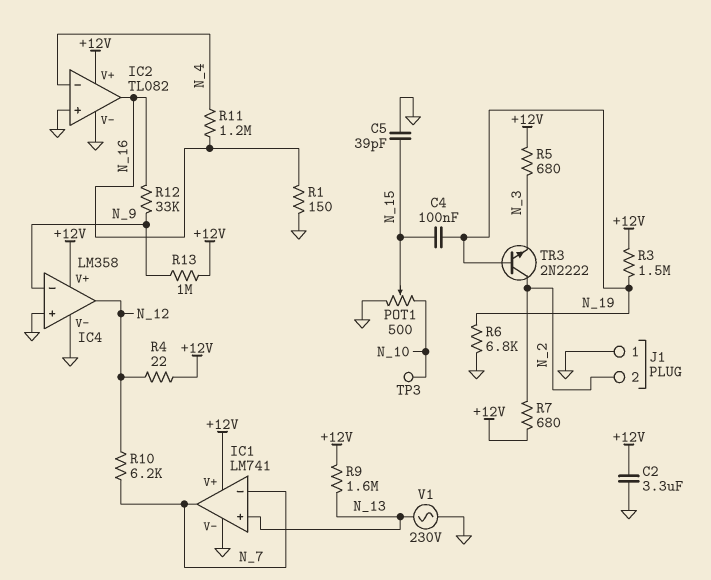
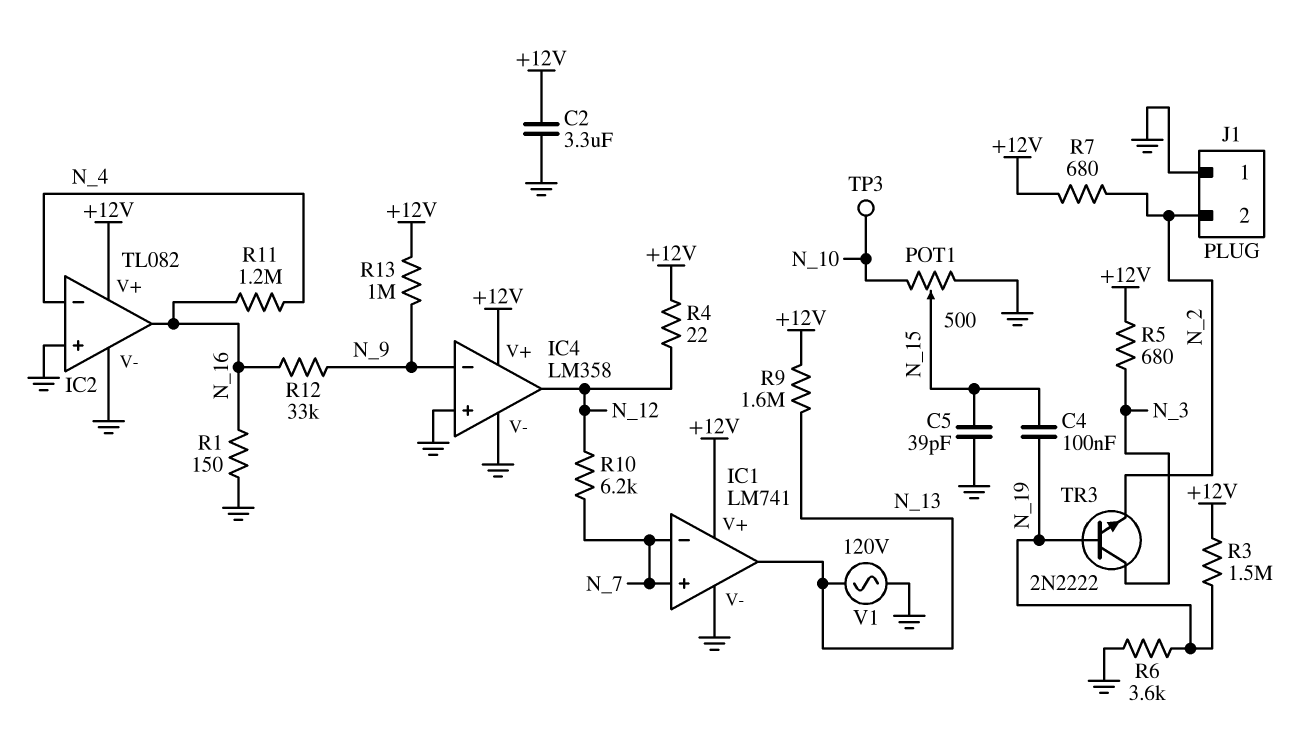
IC1 pin in+: N_13 -> N_7
IC1 pin out: N_7 -> N_13
R6: 6.8k (GND, N_19) -> 3.6k (GND, N_19)
TR3: NPN 2N2222 (B N_19, C N_2, E N_3) -> NPN 2N2222 (B N_19, C N_3, E N_2)
V1: AC 230V (GND, N_13) -> AC 120V (GND, N_13)

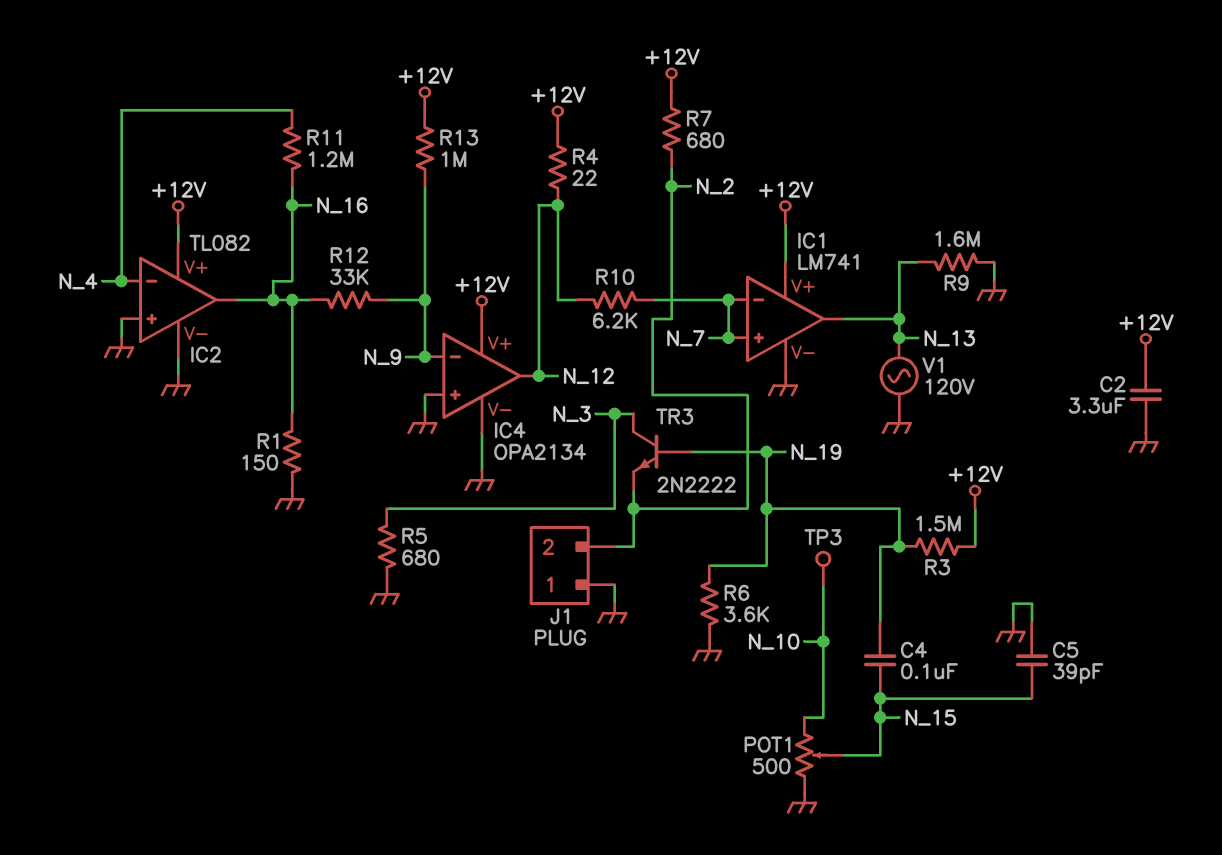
IC4: LM358 -> OPA2134
R5: 680 (+12V, N_3) -> 680 (GND, N_3)
R9: 1.6M (+12V, N_13) -> 1.6M (GND, N_13)

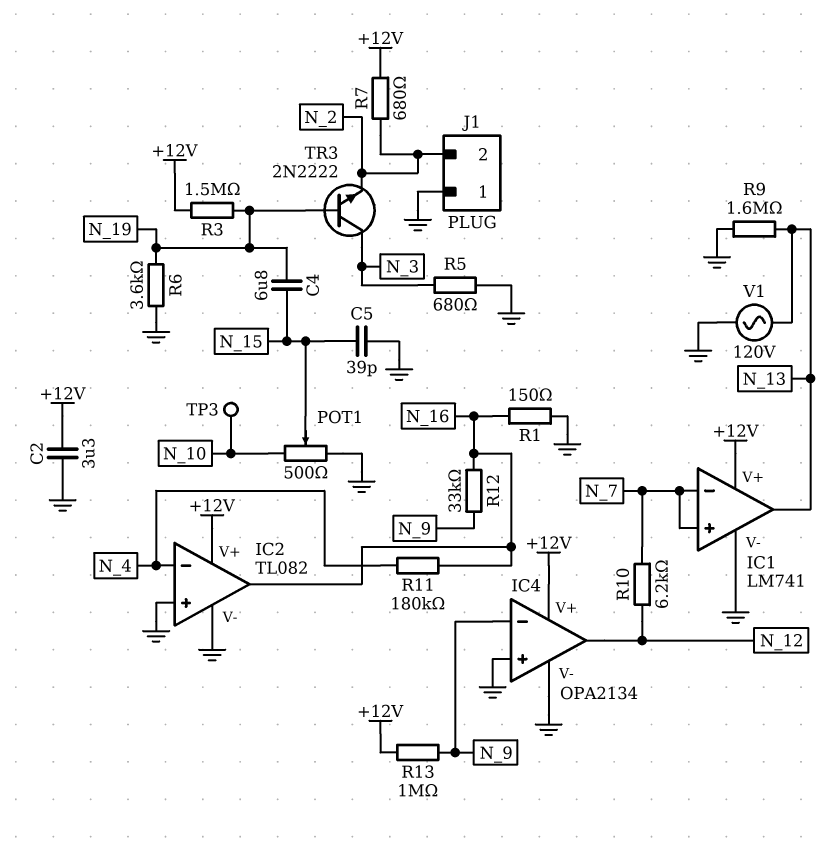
C4: 100nF (N_15, N_19) -> 6.8uF (N_15, N_19)
R4: 22 (+12V, N_12) -> none
R11: 1.2M (N_4, N_16) -> 180k (N_4, N_16)

